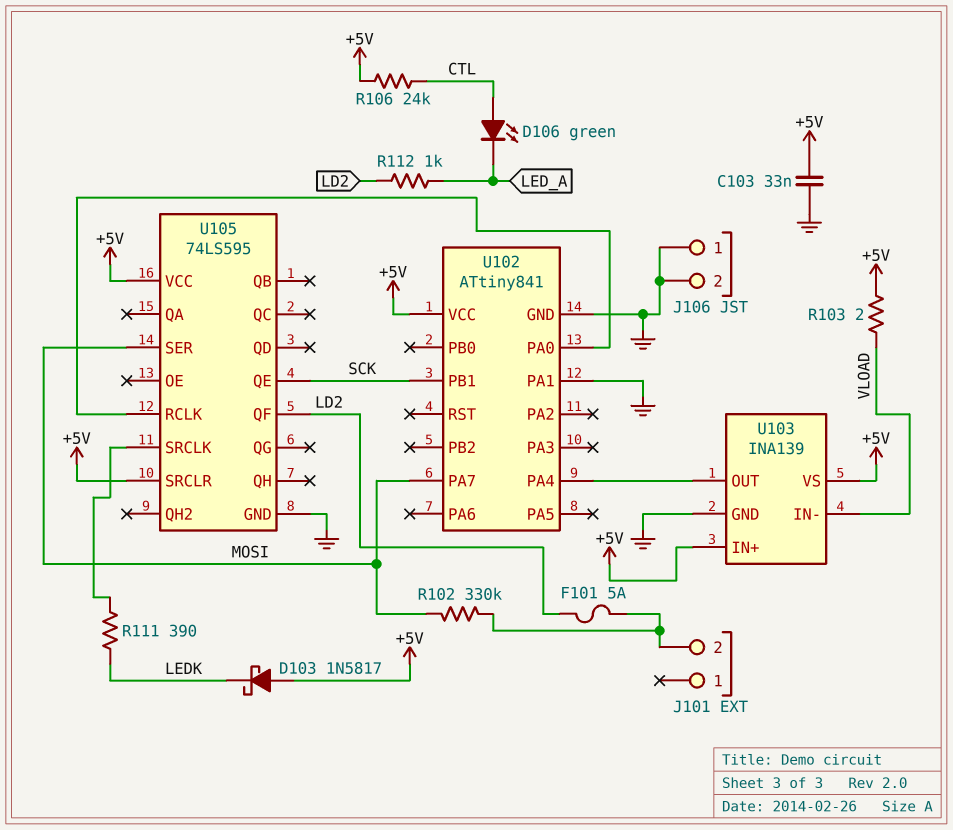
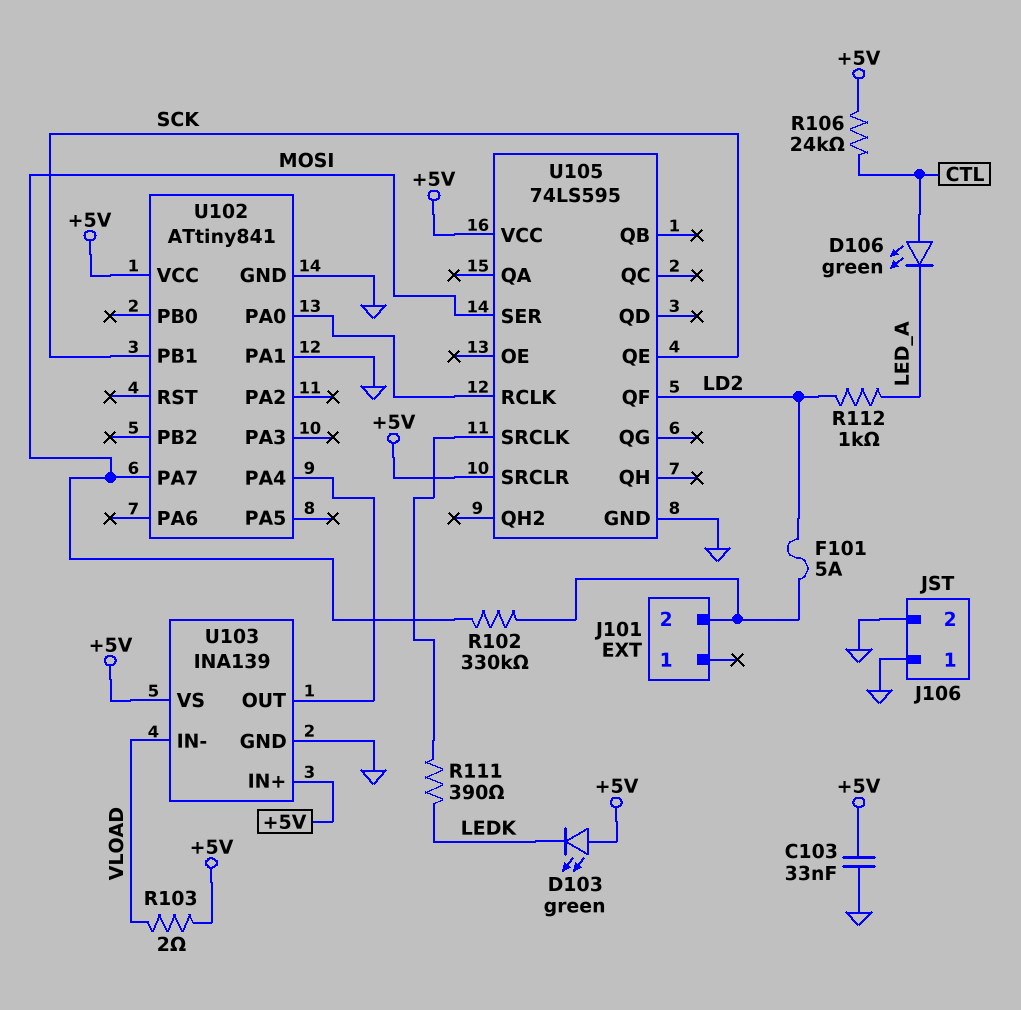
D103: schottky 1N5817 (A +5V, K LEDK) -> LED green (A +5V, K LEDK)

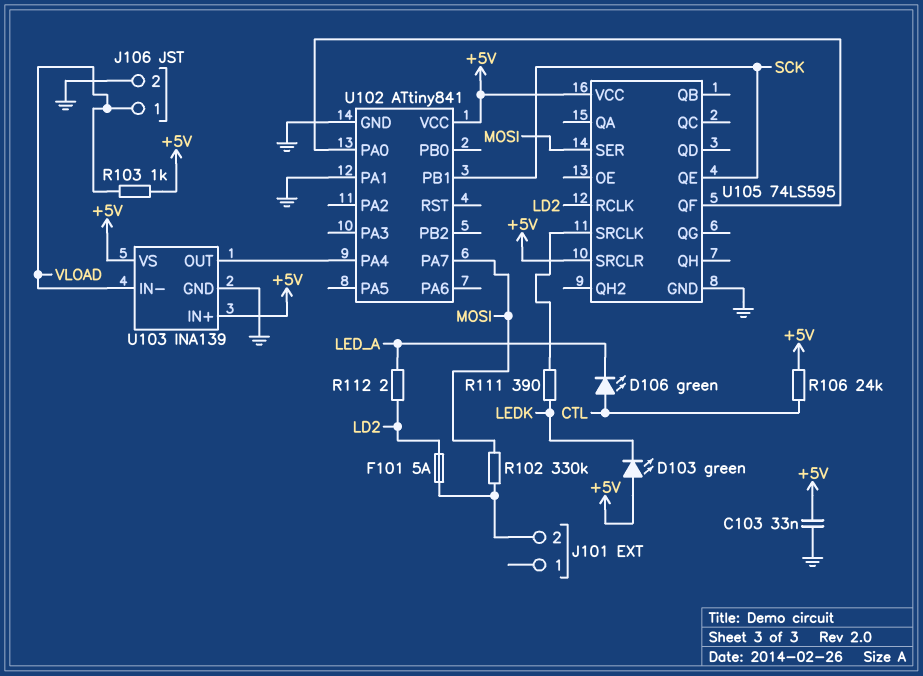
J106 pin 1: GND -> VLOAD
R103: 2 (+5V, VLOAD) -> 1k (+5V, VLOAD)
R112: 1k (LD2, LED_A) -> 2 (LD2, LED_A)
U105 pin QF: LD2 -> U102/PA0
U105 pin RCLK: U102/PA0 -> LD2

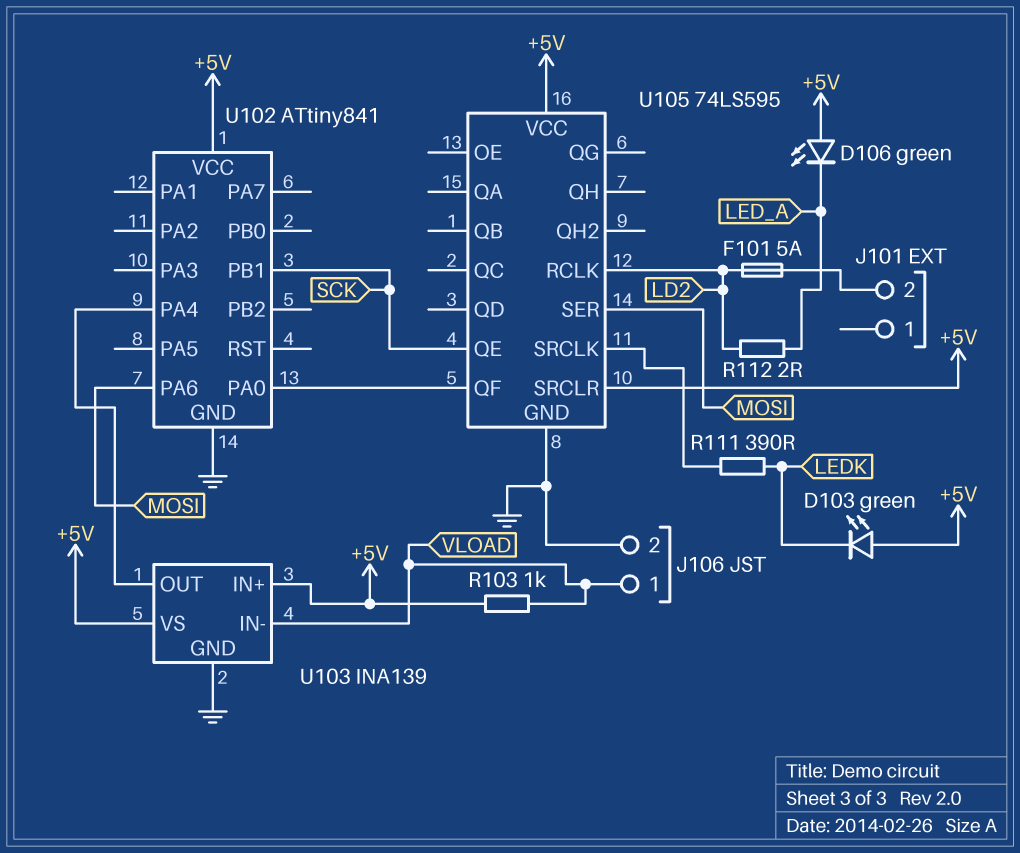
C103: 33nF (+5V, GND) -> none
D106: LED green (A CTL, K LED_A) -> LED green (A +5V, K LED_A)
R102: 330k (J101/2, MOSI) -> none
R106: 24k (+5V, CTL) -> none
U102 pin PA1: GND -> none
U102 pin PA6: none -> MOSI
U102 pin PA7: MOSI -> none

